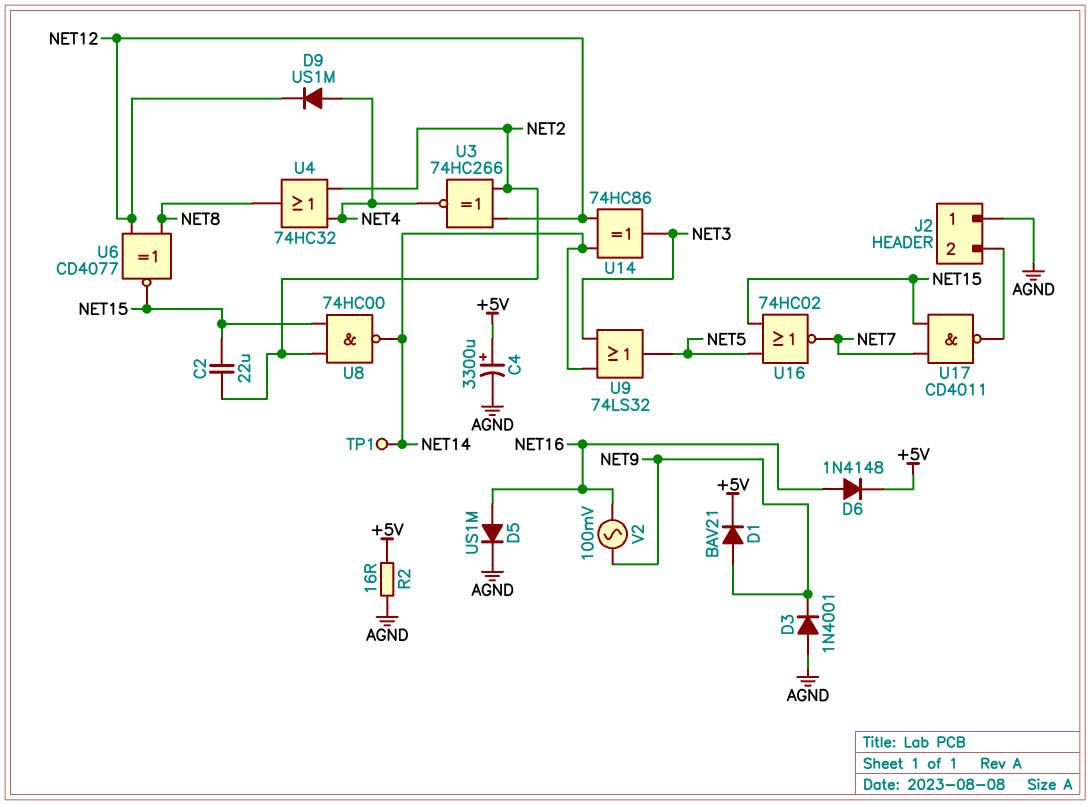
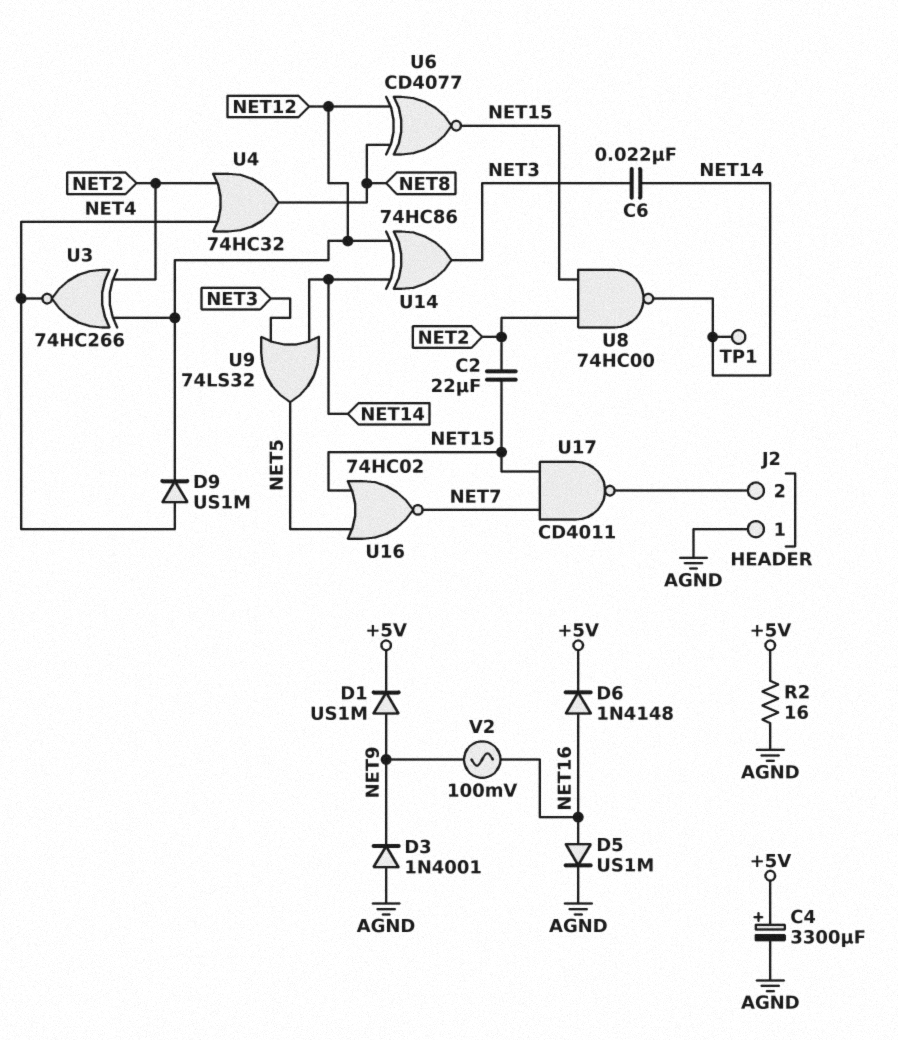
C6: none -> 22nF (NET3, NET14)
D1: diode BAV21 (A NET9, K +5V) -> diode US1M (A NET9, K +5V)

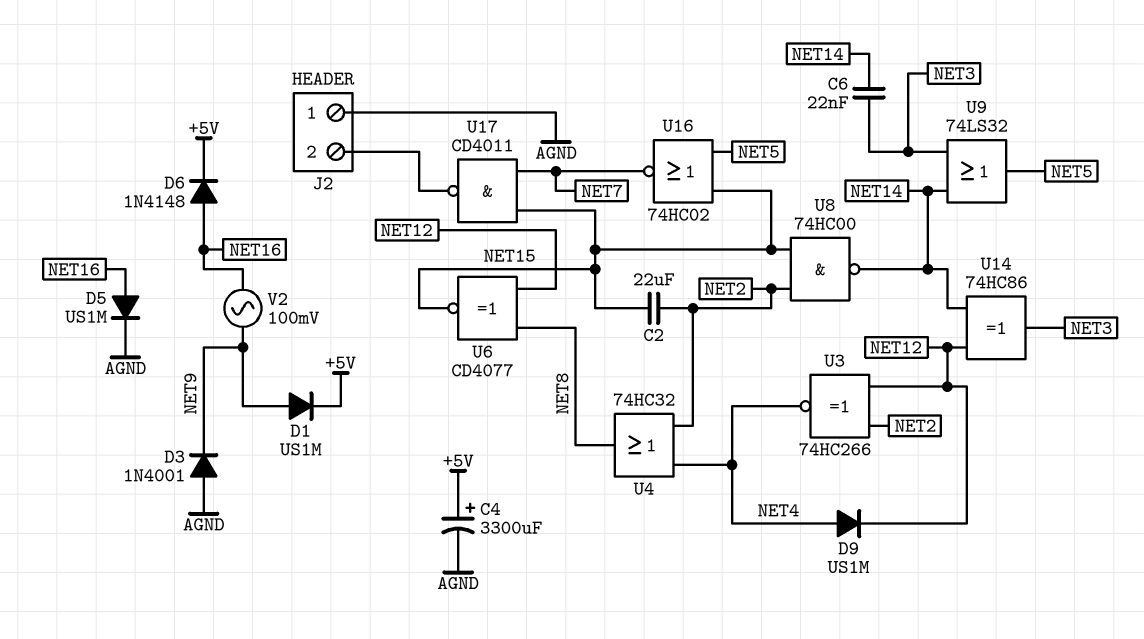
R2: 16 (+5V, AGND) -> none
TP1: test point (NET14) -> none

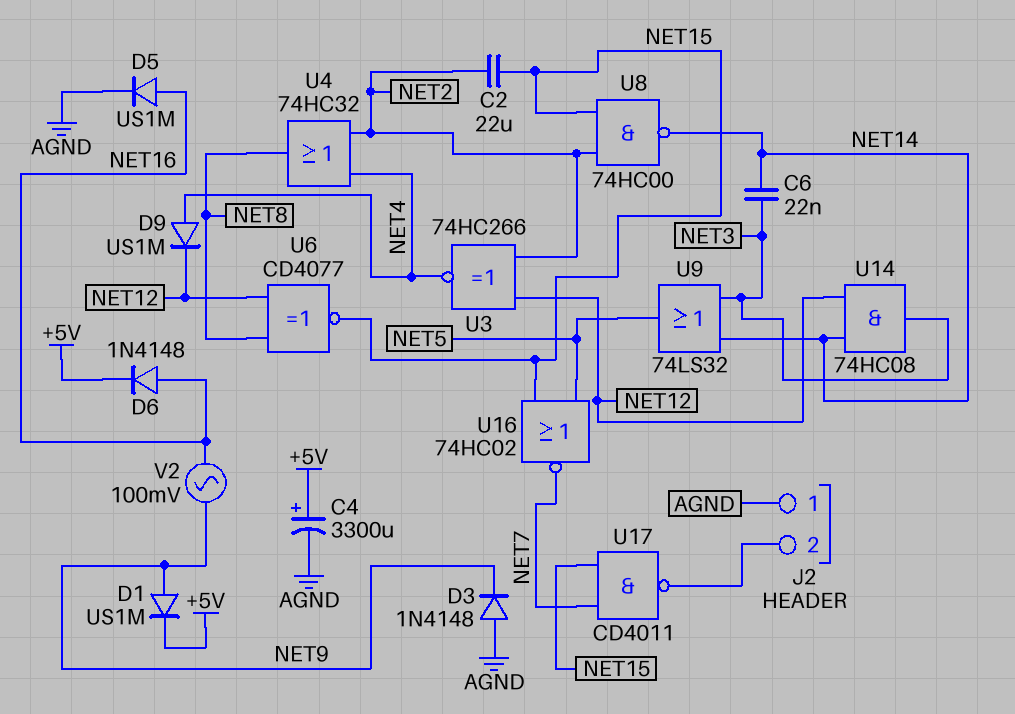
D3: diode 1N4001 (A AGND, K NET9) -> diode 1N4148 (A AGND, K NET9)
U14: XOR 74HC86 (in NET12, in NET14, out NET3) -> AND 74HC08 (in NET12, in NET14, out NET3)

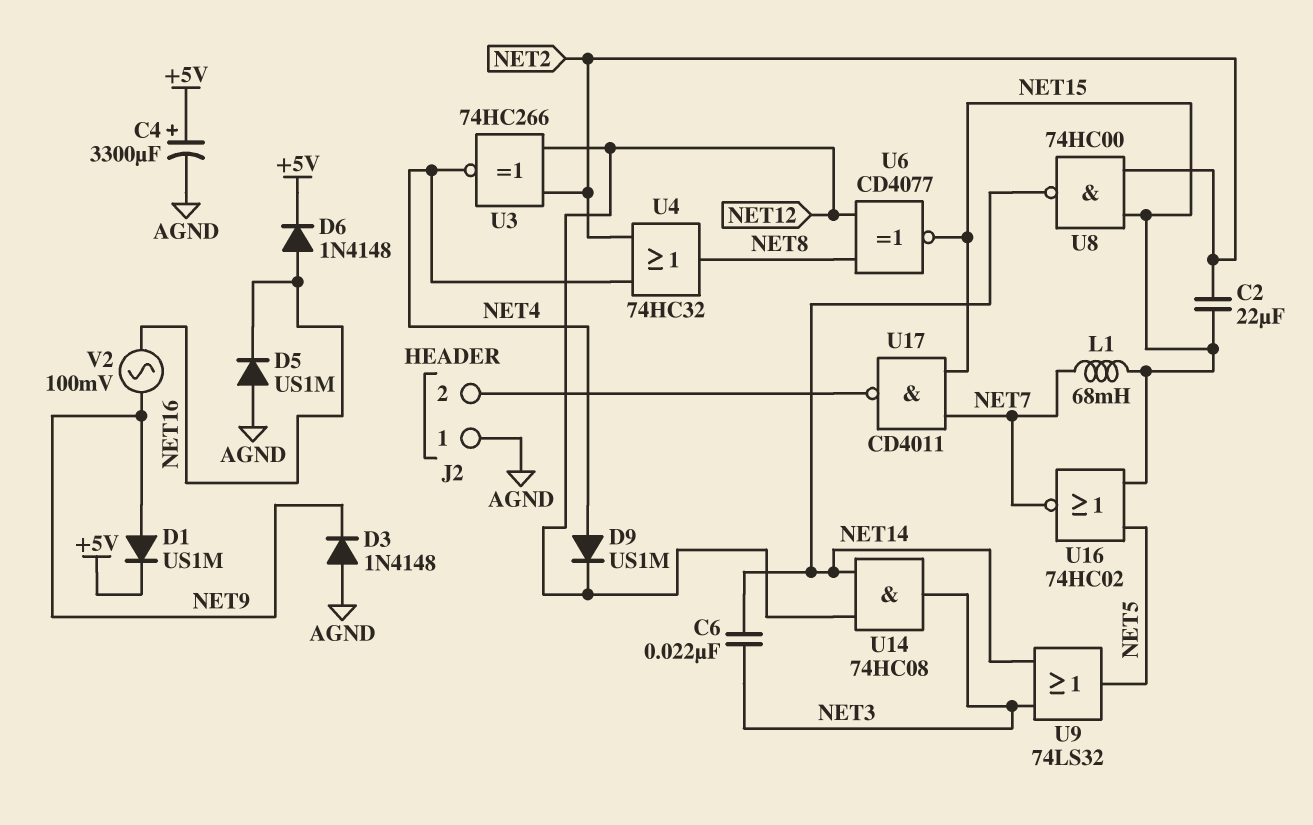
D5: diode US1M (A NET16, K AGND) -> diode US1M (A AGND, K NET16)
L1: none -> 68mH (NET7, NET15)

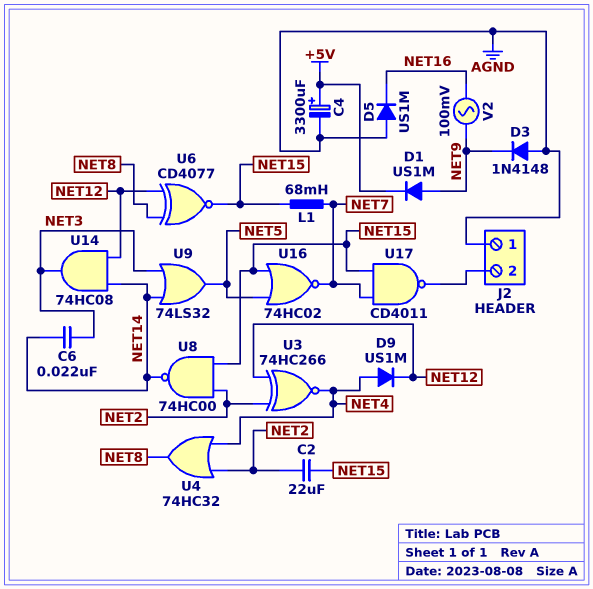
D6: diode 1N4148 (A NET16, K +5V) -> none

